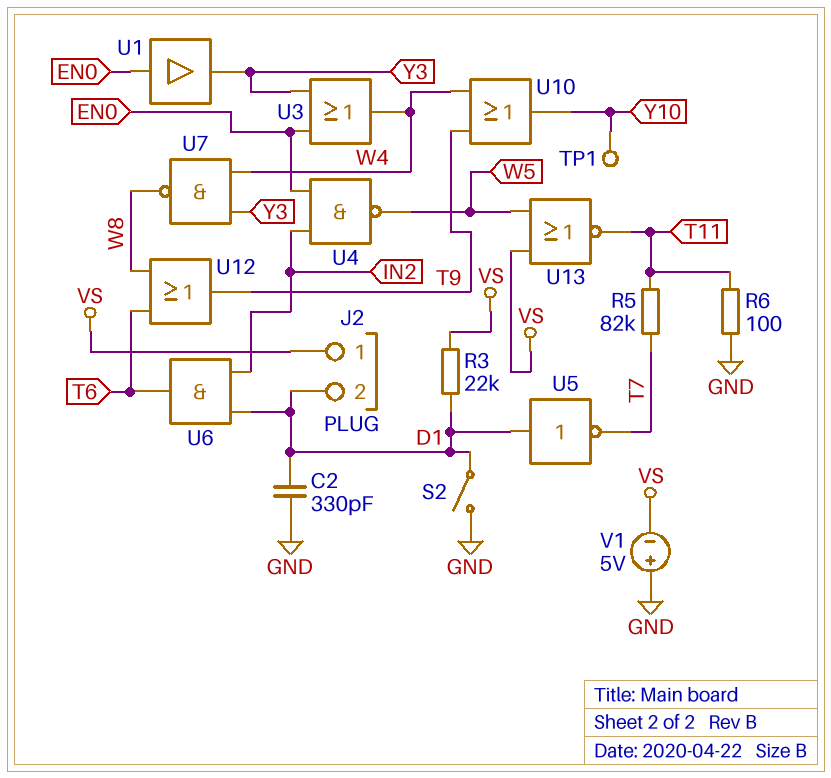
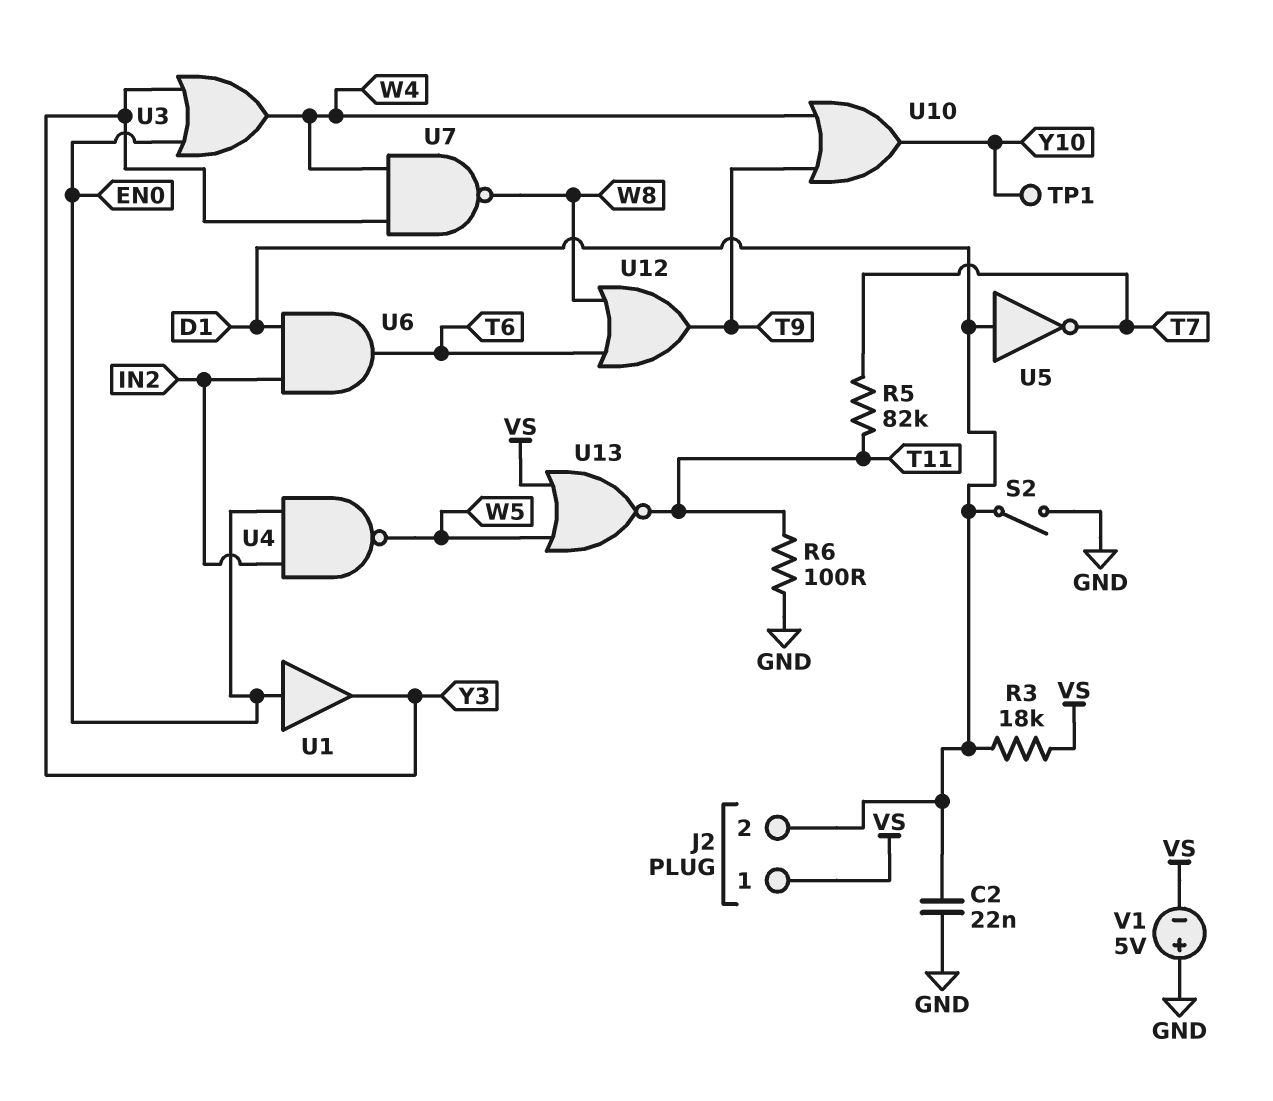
C2: 330pF (D1, GND) -> 22nF (D1, GND)
R3: 22k (D1, VS) -> 18k (D1, VS)

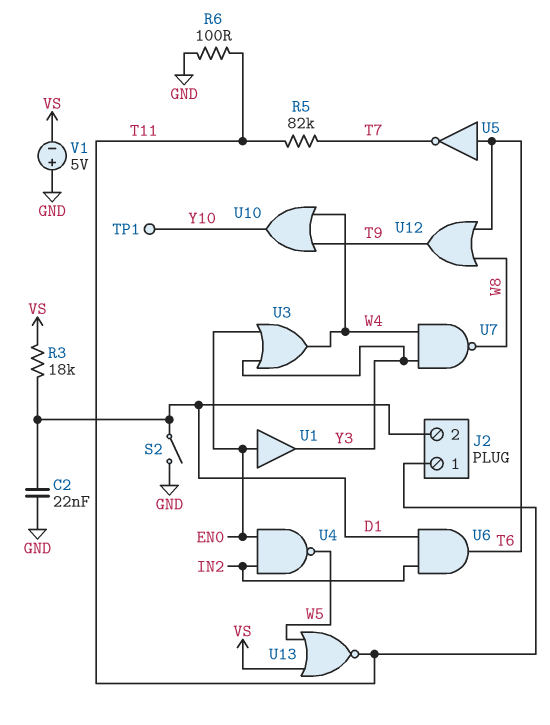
J2 pin 1: VS -> T11
U5: NOT (in D1, out T7) -> NOT (in T6, out T7)

